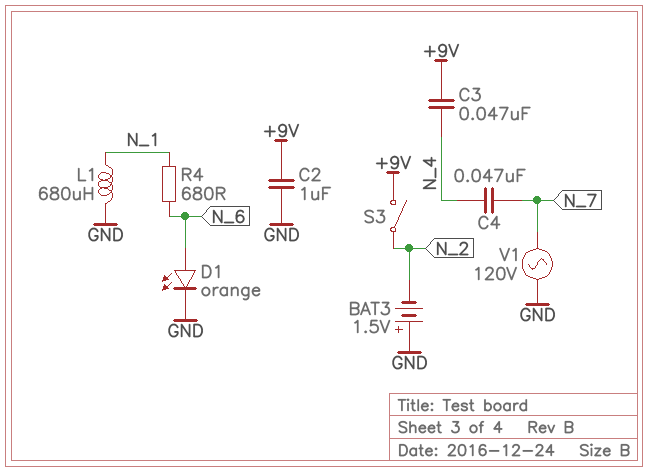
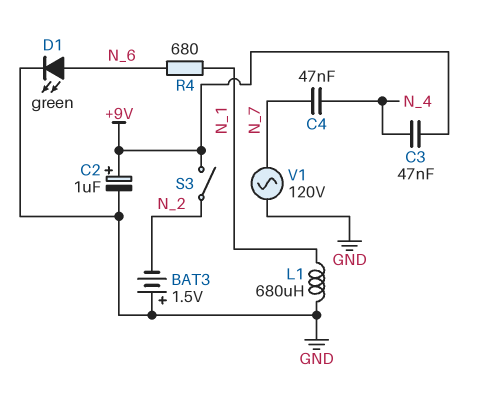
C2: 1uF (+9V, GND) -> 1uF (plus +9V, minus GND)
D1: LED orange (A N_6, K GND) -> LED green (A N_6, K GND)

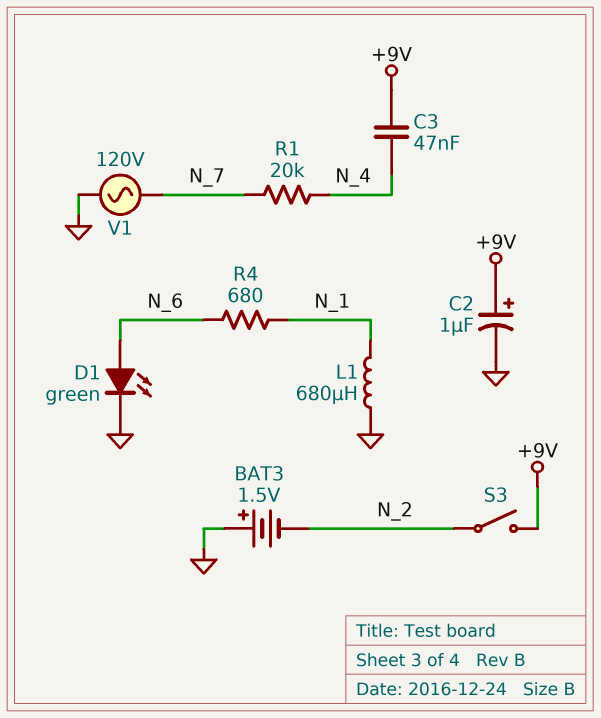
C4: 47nF (N_4, N_7) -> none
R1: none -> 20k (N_4, N_7)

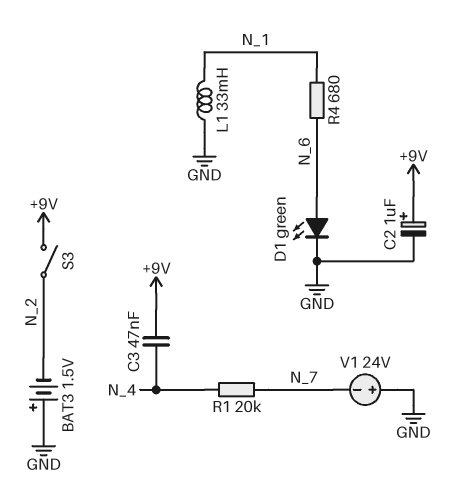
L1: 680uH (GND, N_1) -> 33mH (GND, N_1)
V1: AC 120V (GND, N_7) -> 24V (plus GND, minus N_7)

